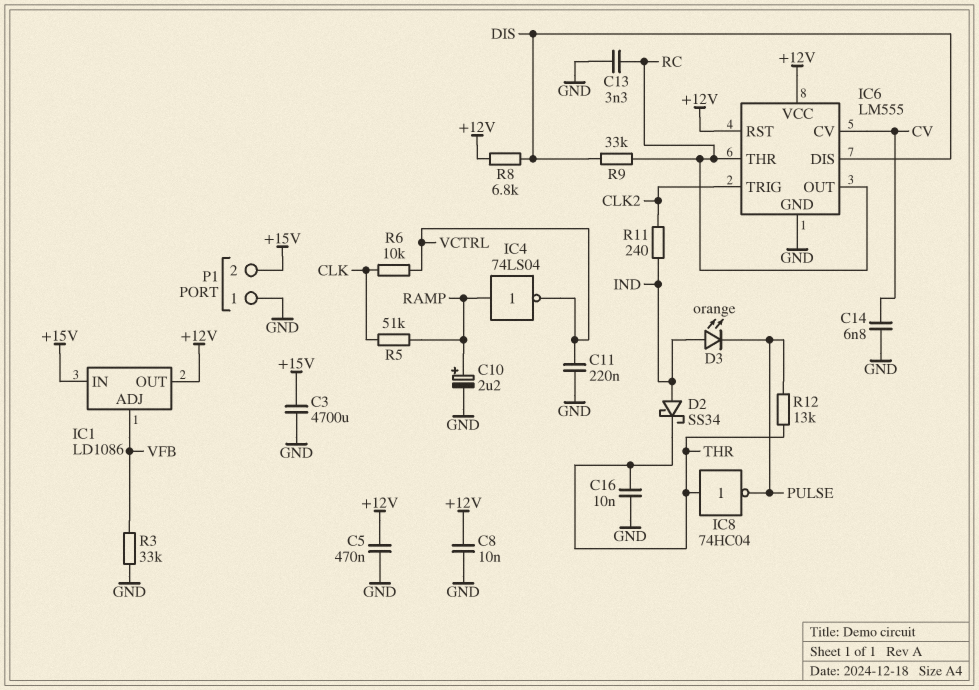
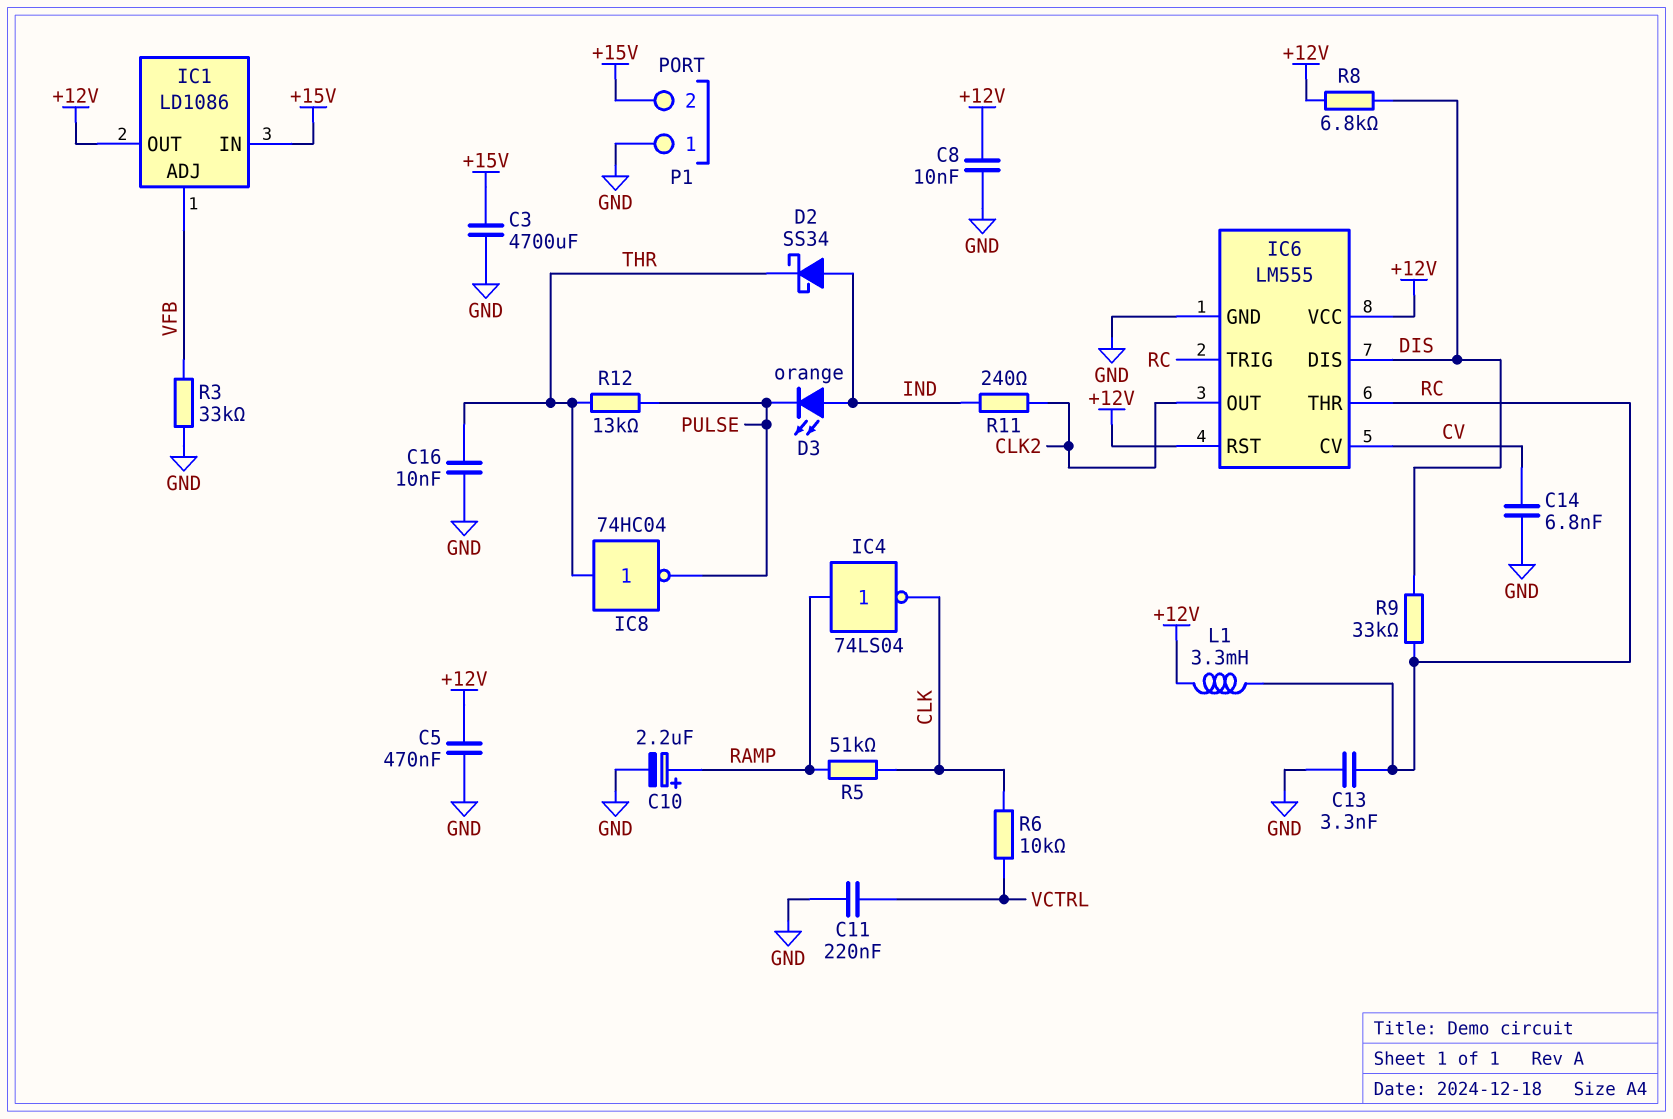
IC4: NOT 74LS04 (in RAMP, out VCTRL) -> NOT 74LS04 (in RAMP, out CLK)
IC6 pin OUT: RC -> CLK2
IC6 pin TRIG: CLK2 -> RC
L1: none -> 3.3mH (+12V, RC)

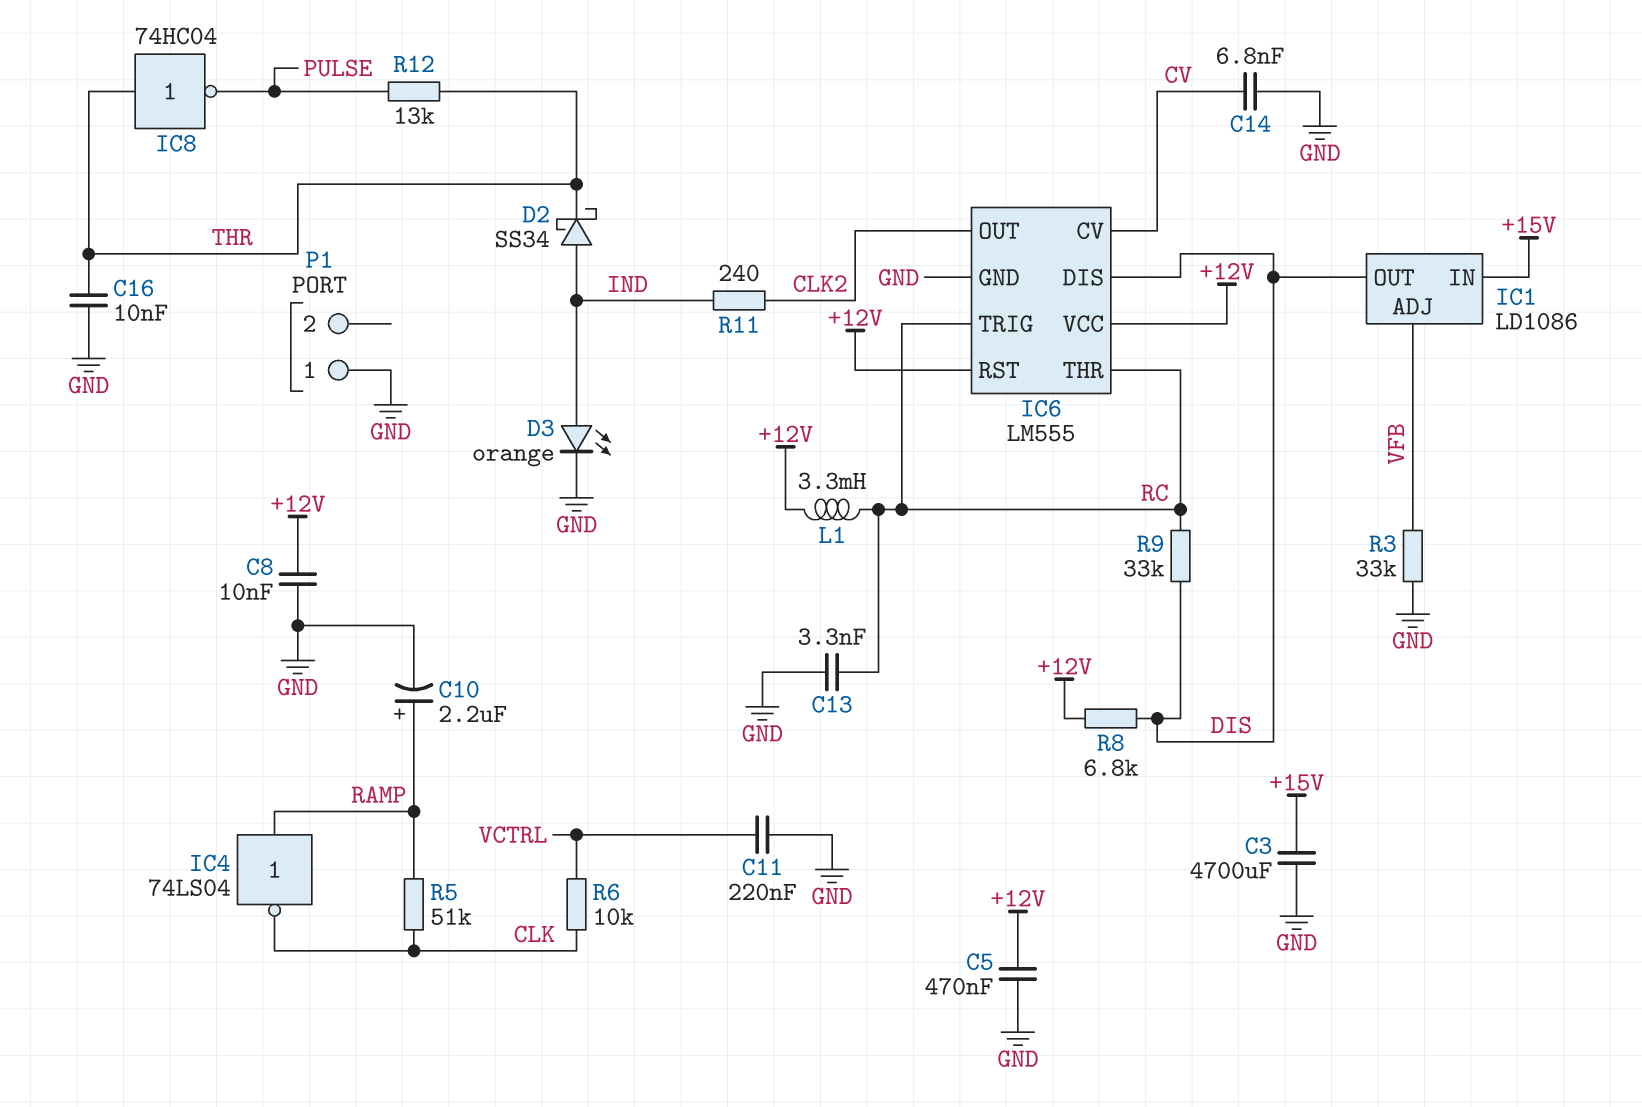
D3: LED orange (A IND, K PULSE) -> LED orange (A IND, K GND)
IC1 pin OUT: +12V -> DIS
P1 pin 2: +15V -> none

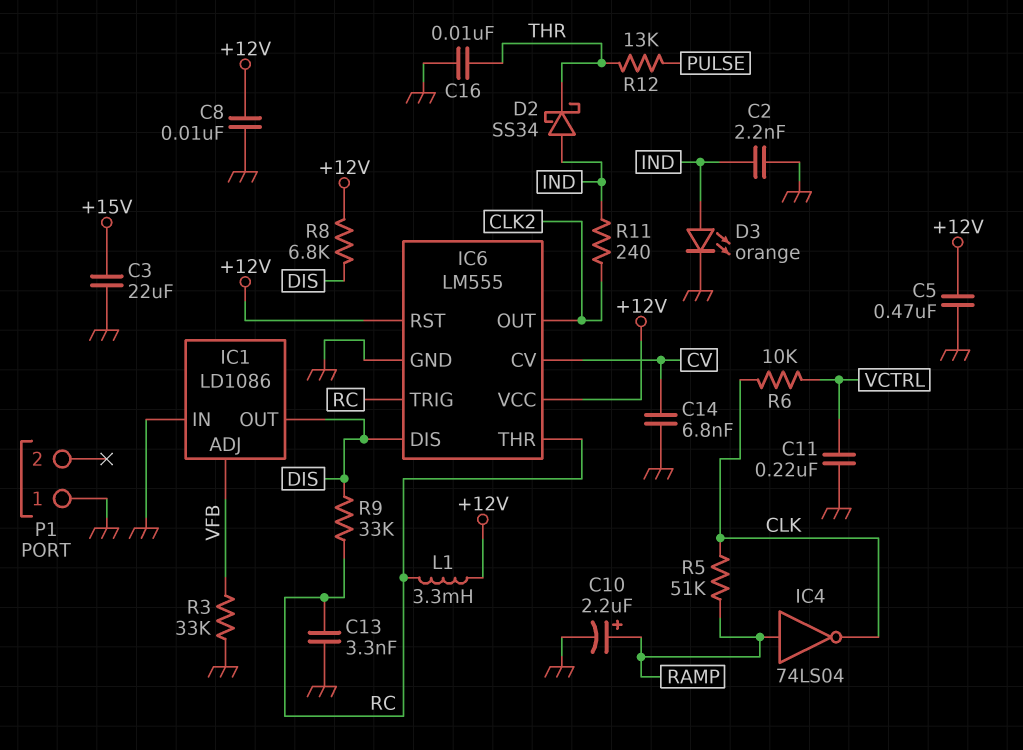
C2: none -> 2.2nF (GND, IND)
C3: 4700uF (+15V, GND) -> 22uF (+15V, GND)
IC1 pin IN: +15V -> GND
IC8: NOT 74HC04 (in THR, out PULSE) -> none

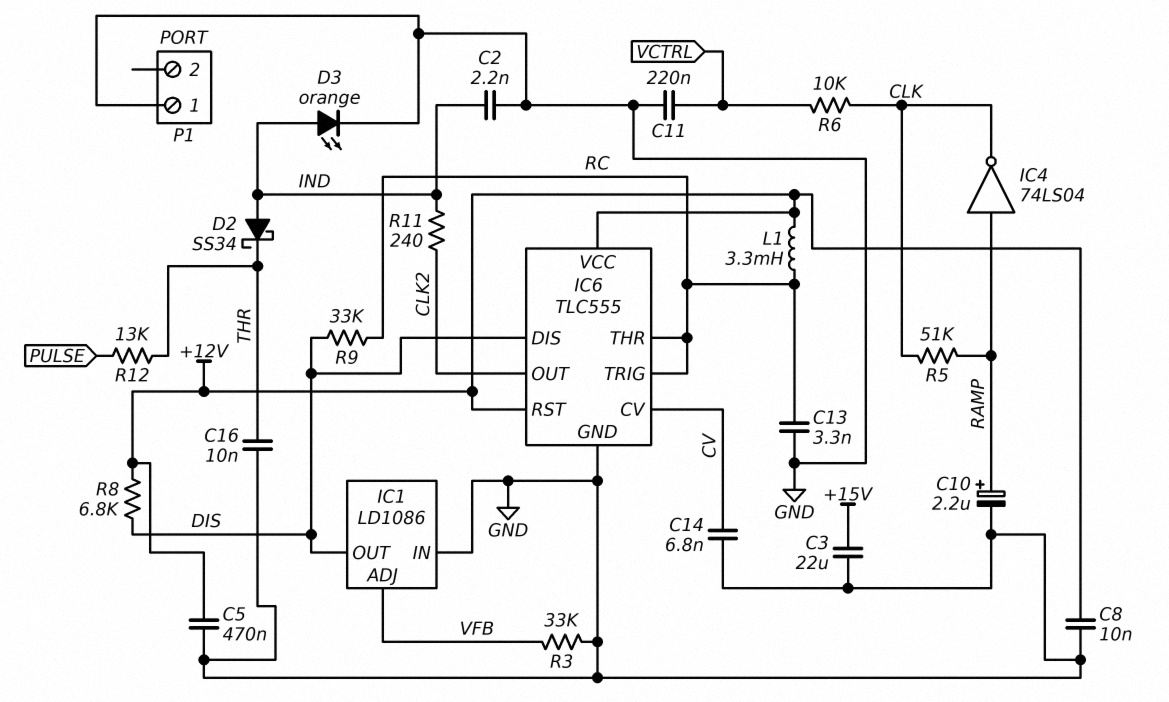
IC6: LM555 -> TLC555

